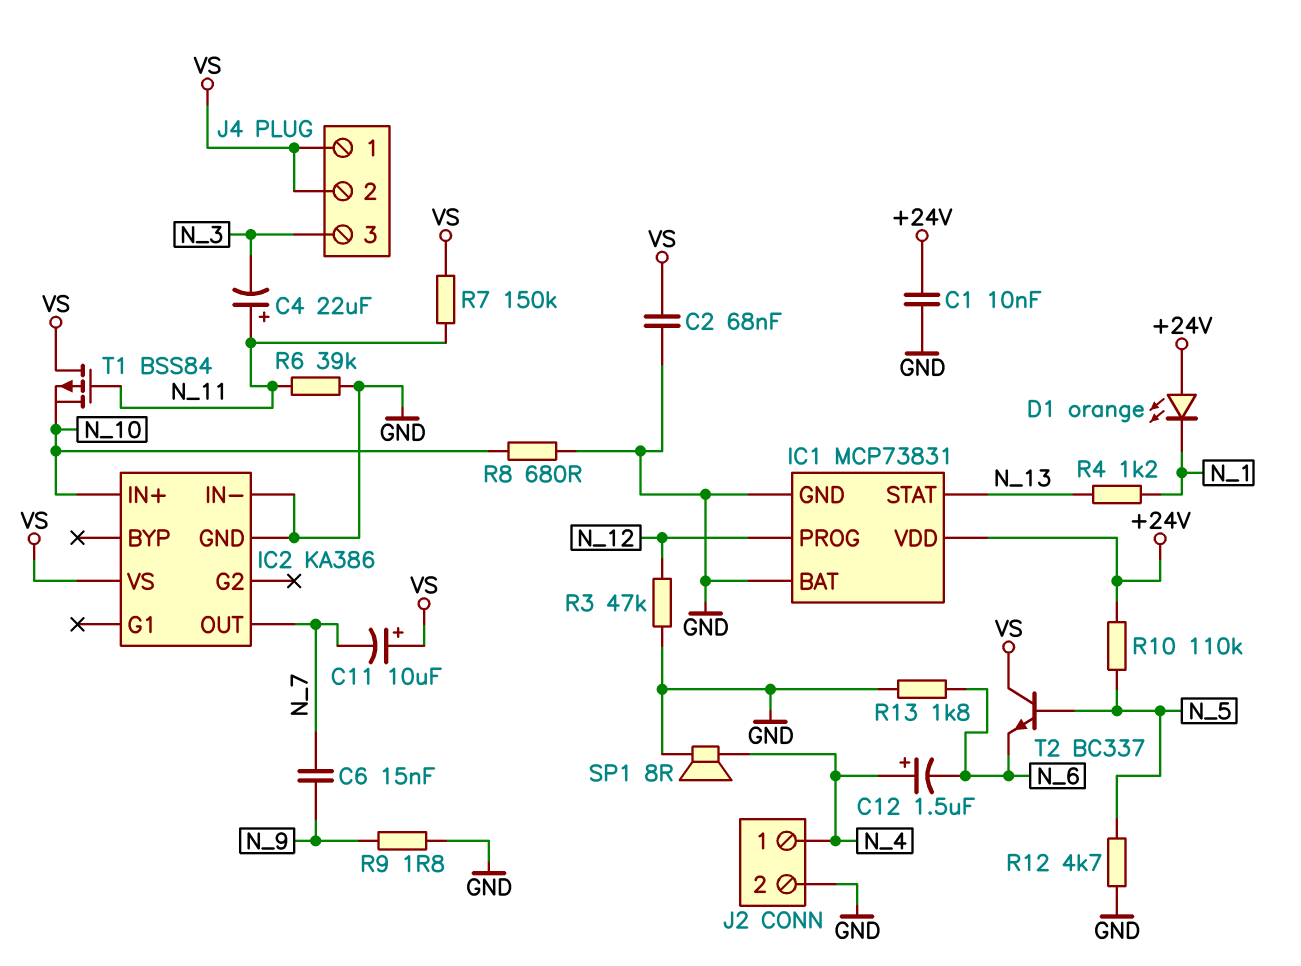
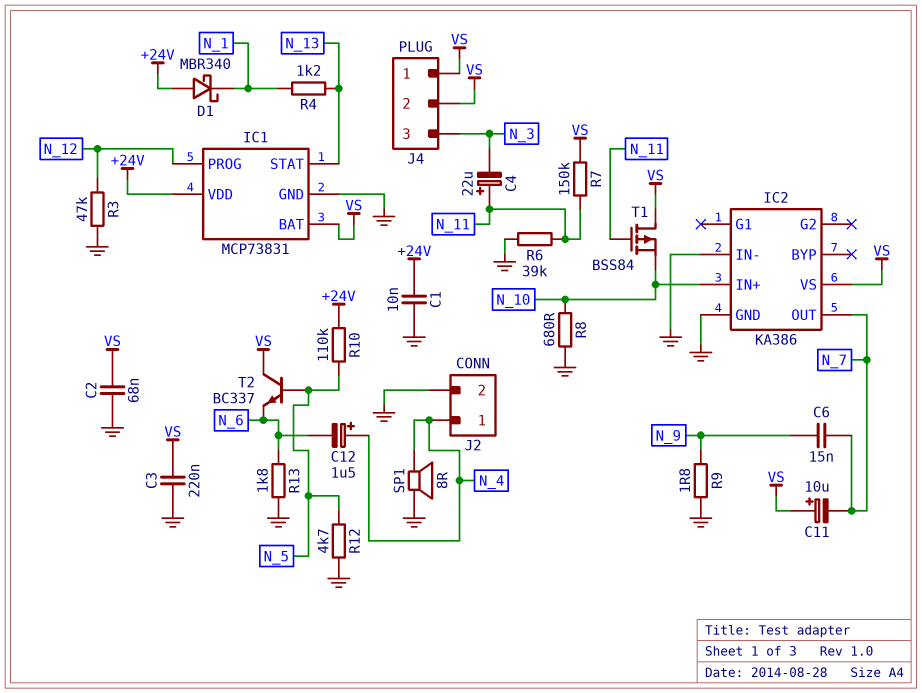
C3: none -> 220nF (GND, VS)
D1: LED orange (A +24V, K N_1) -> schottky MBR340 (A +24V, K N_1)
IC1 pin BAT: GND -> VS

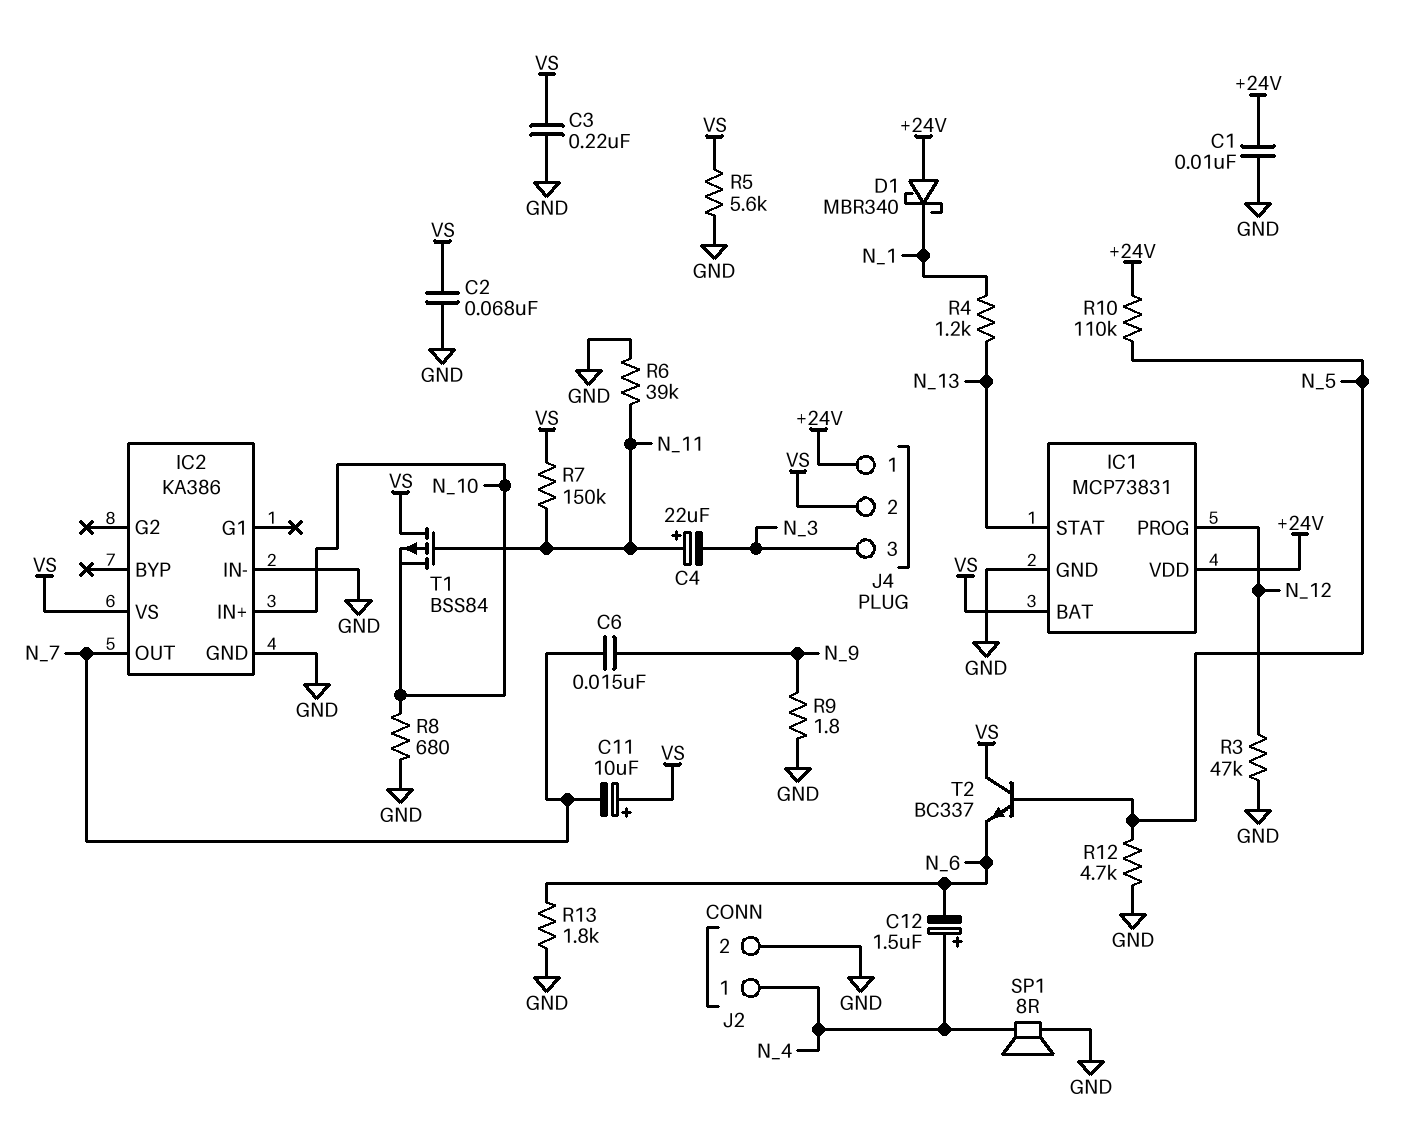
J4 pin 1: VS -> +24V
R5: none -> 5.6k (GND, VS)

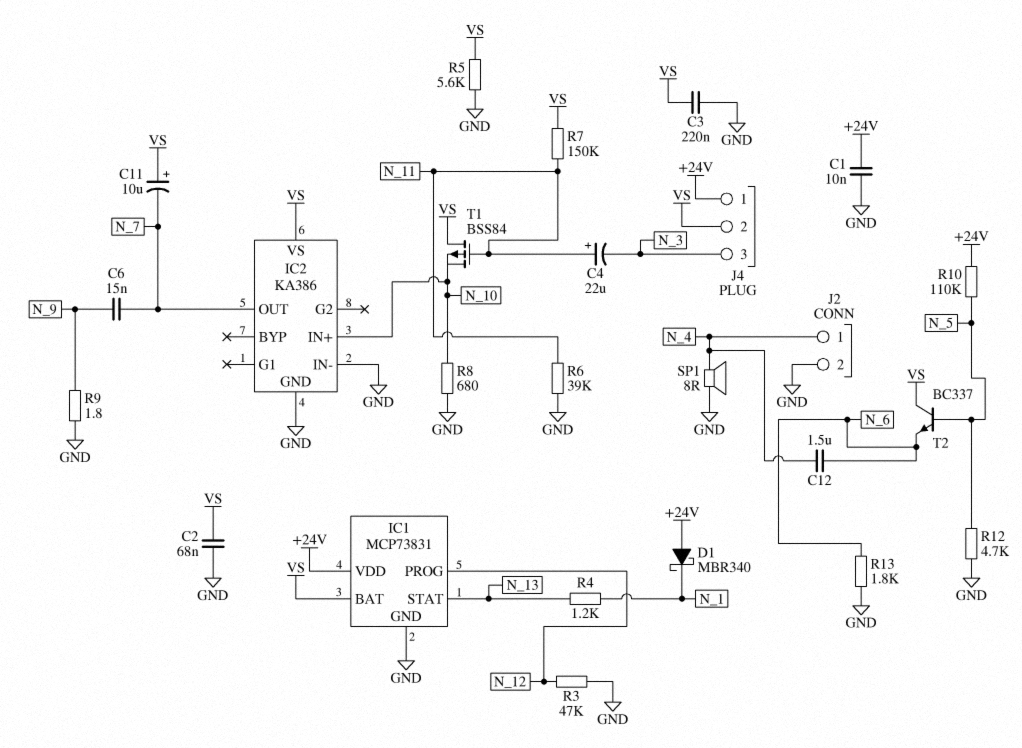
C12: 1.5uF (plus N_4, minus N_6) -> 1.5uF (N_4, N_6)

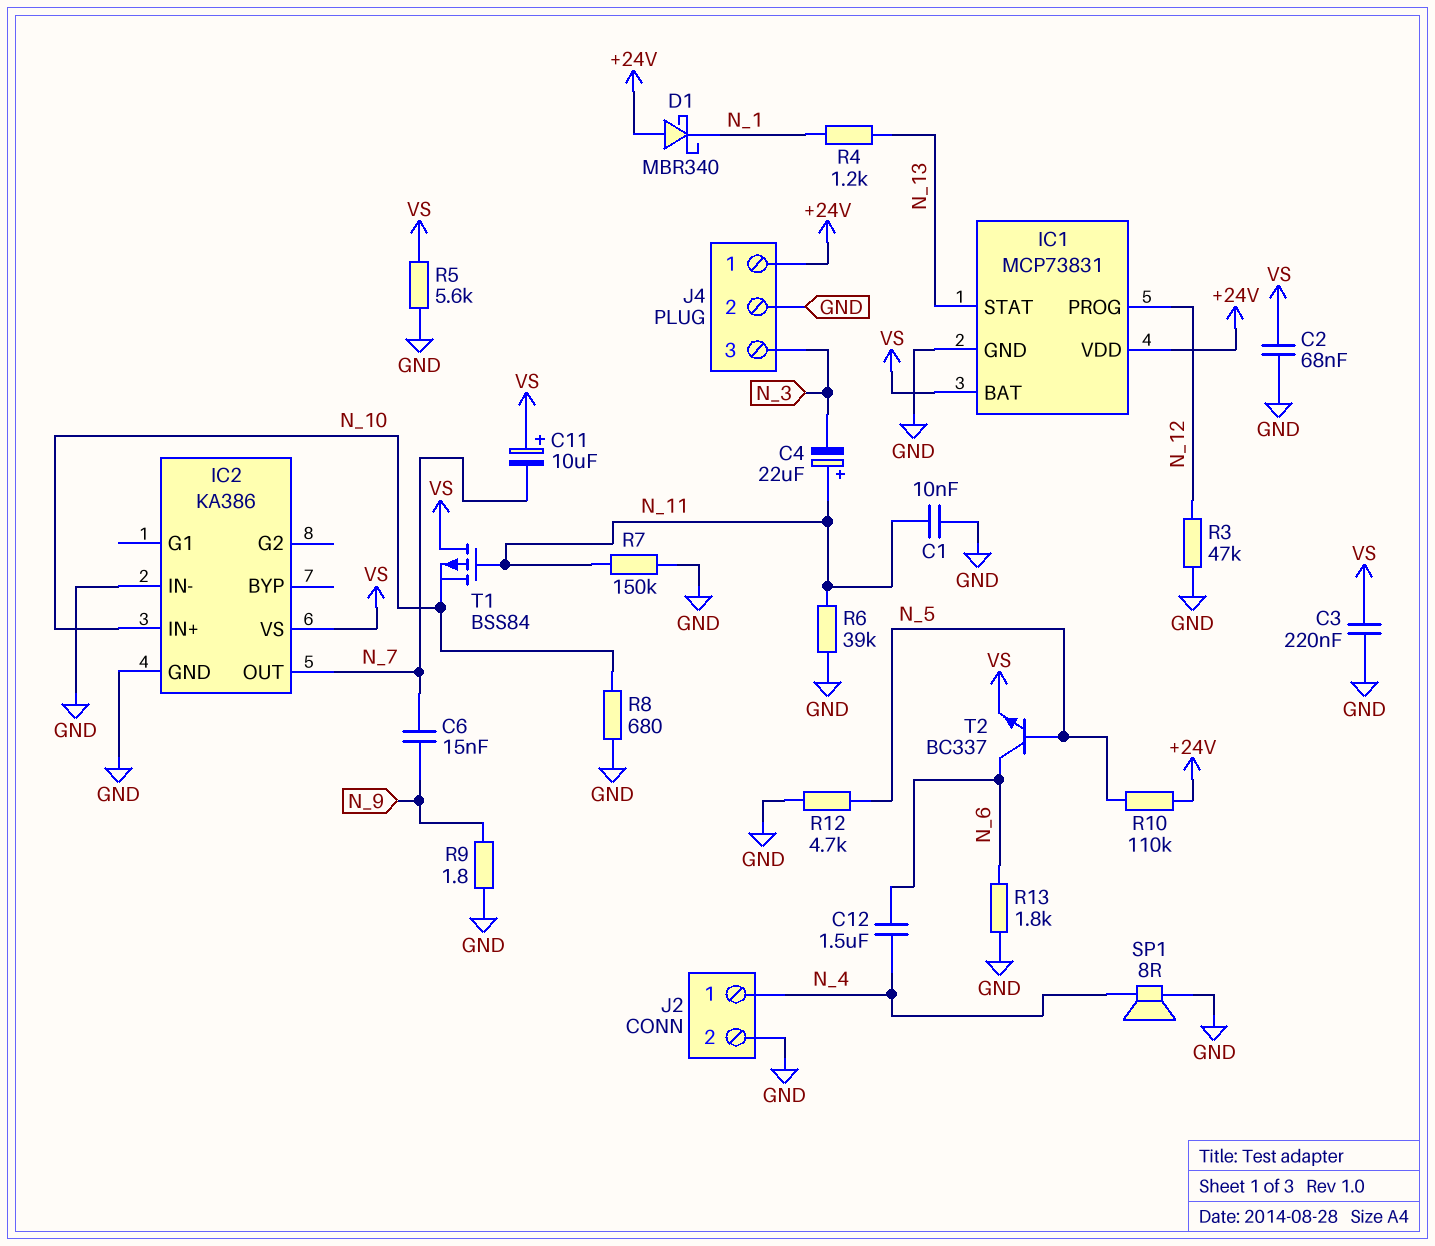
C1: 10nF (+24V, GND) -> 10nF (GND, N_11)
J4 pin 2: VS -> GND
R7: 150k (N_11, VS) -> 150k (GND, N_11)
T2: NPN BC337 (B N_5, C VS, E N_6) -> NPN BC337 (B N_5, C N_6, E VS)

